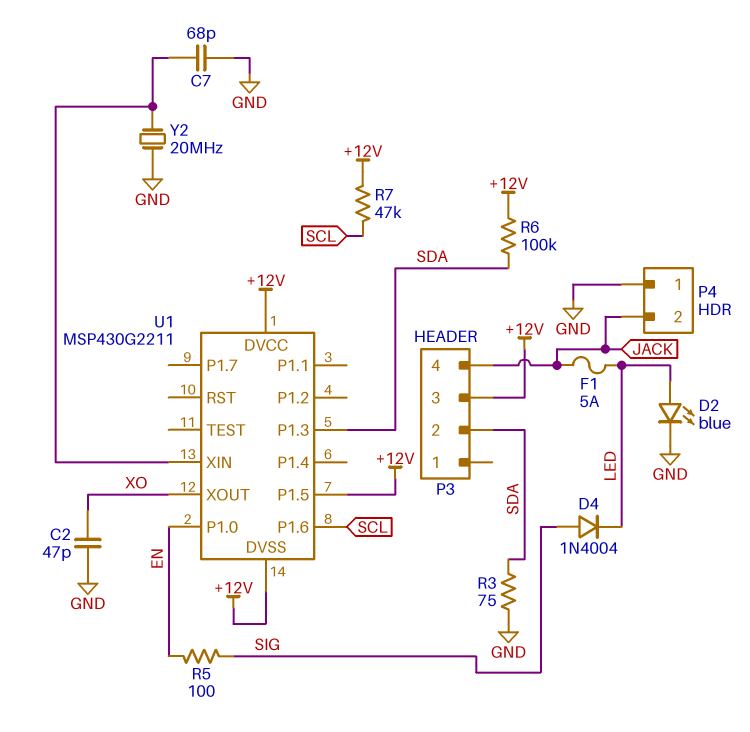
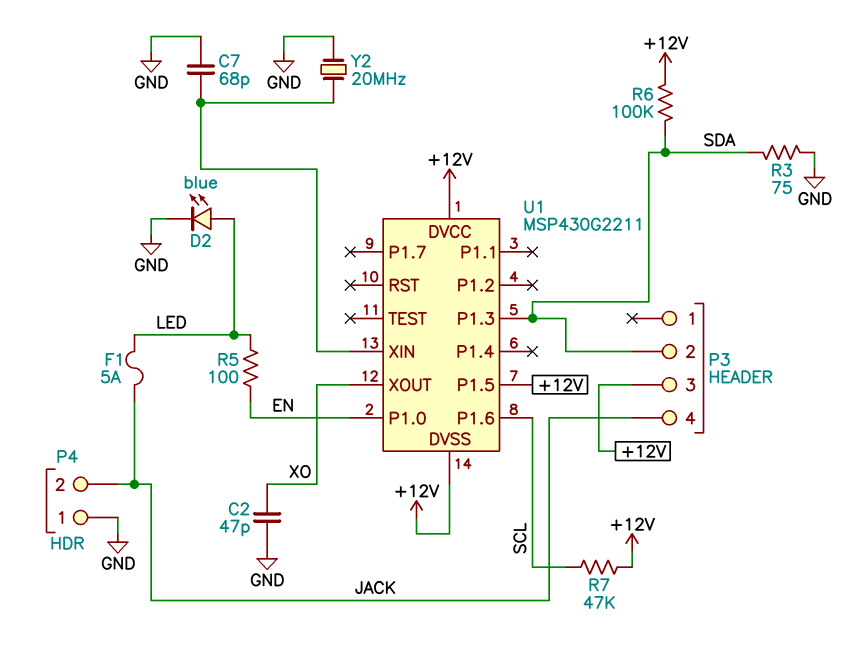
D4: diode 1N4004 (A SIG, K LED) -> none
R5: 100 (EN, SIG) -> 100 (EN, LED)

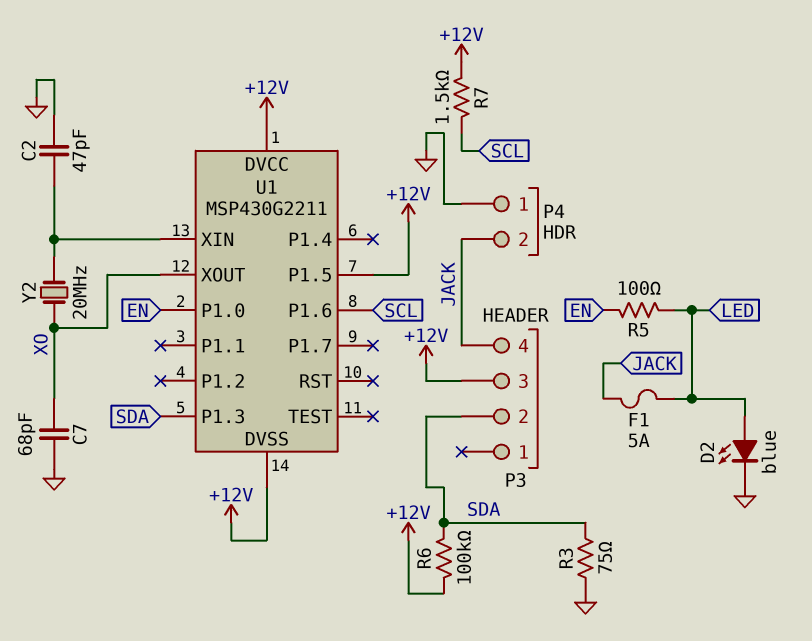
C2: 47pF (GND, XO) -> 47pF (GND, U1/XIN)
C7: 68pF (GND, U1/XIN) -> 68pF (GND, XO)
R7: 47k (+12V, SCL) -> 1.5k (+12V, SCL)
Y2: 20MHz (GND, U1/XIN) -> 20MHz (U1/XIN, XO)

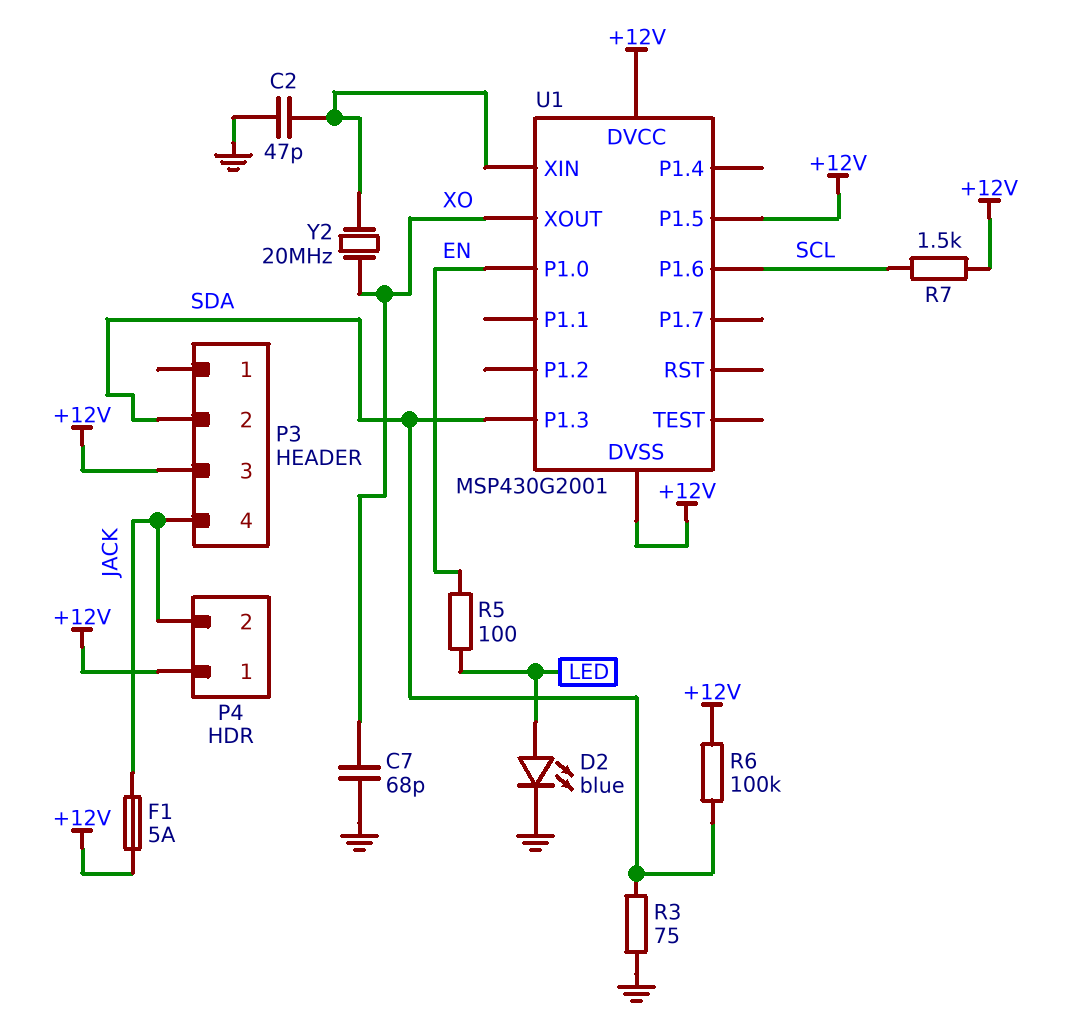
F1: 5A (JACK, LED) -> 5A (+12V, JACK)
P4 pin 1: GND -> +12V
U1: MSP430G2211 -> MSP430G2001

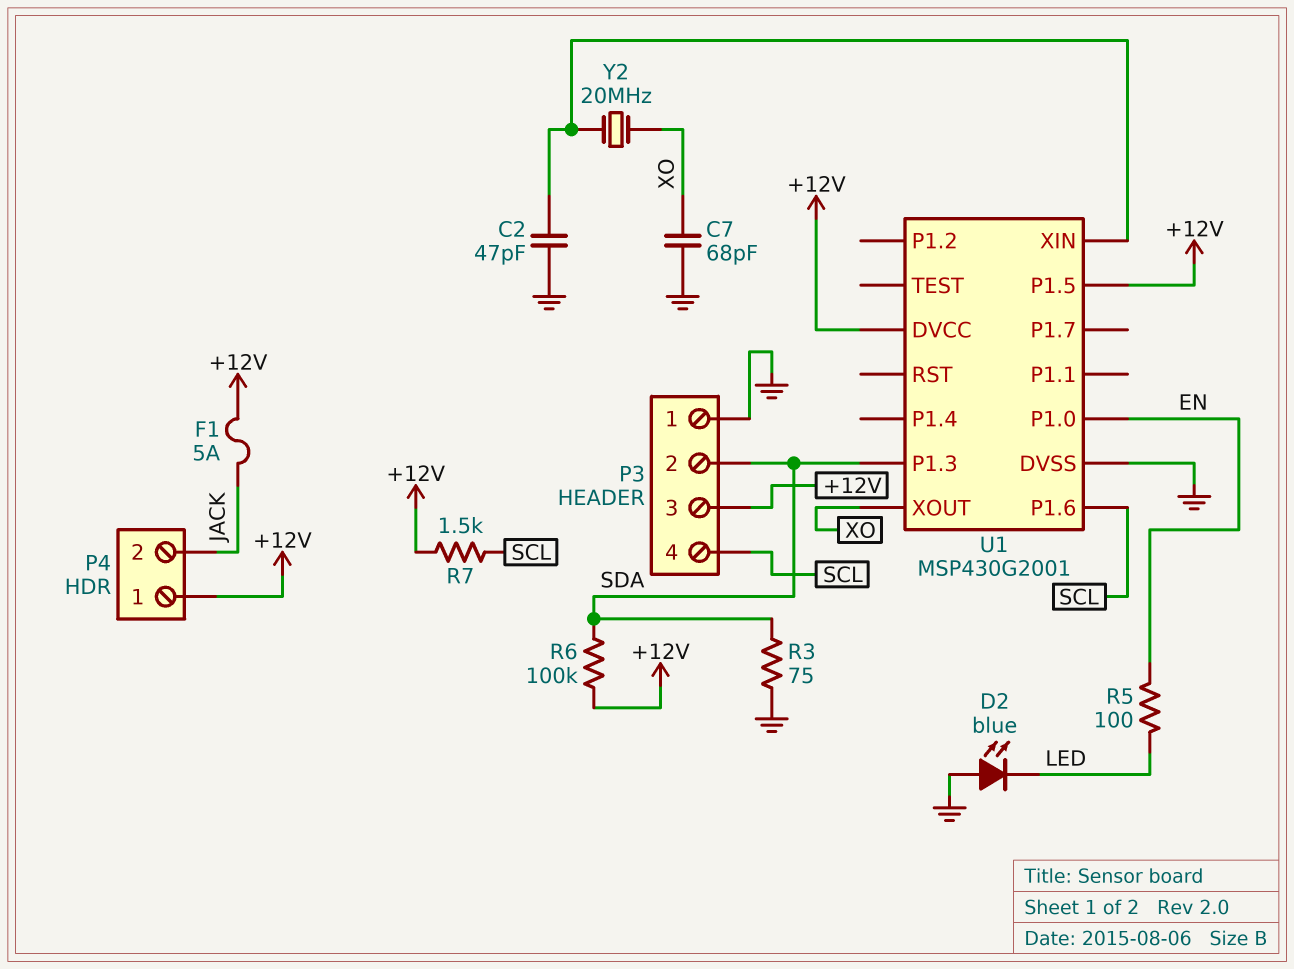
D2: LED blue (A LED, K GND) -> LED blue (A GND, K LED)
P3 pin 1: none -> GND
P3 pin 4: JACK -> SCL
U1 pin DVSS: +12V -> GND

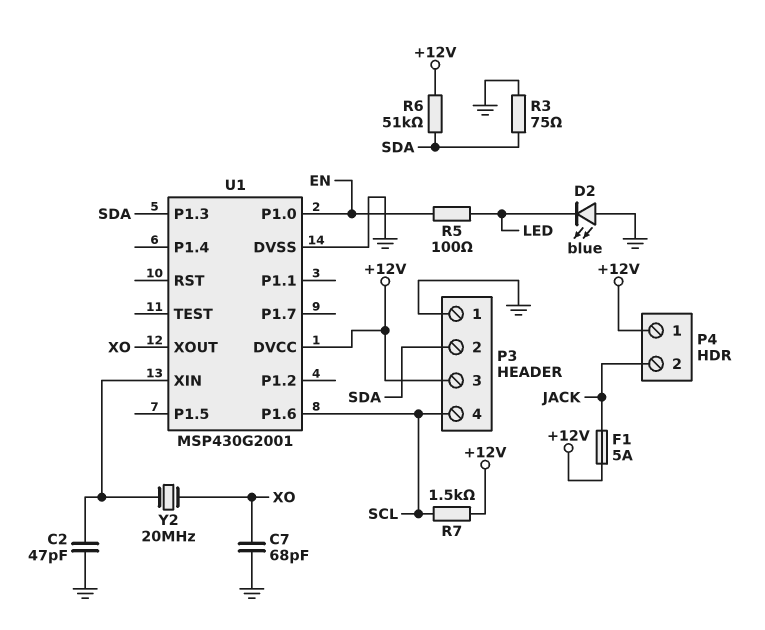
R6: 100k (+12V, SDA) -> 51k (+12V, SDA)
U1 pin P1.5: +12V -> none

